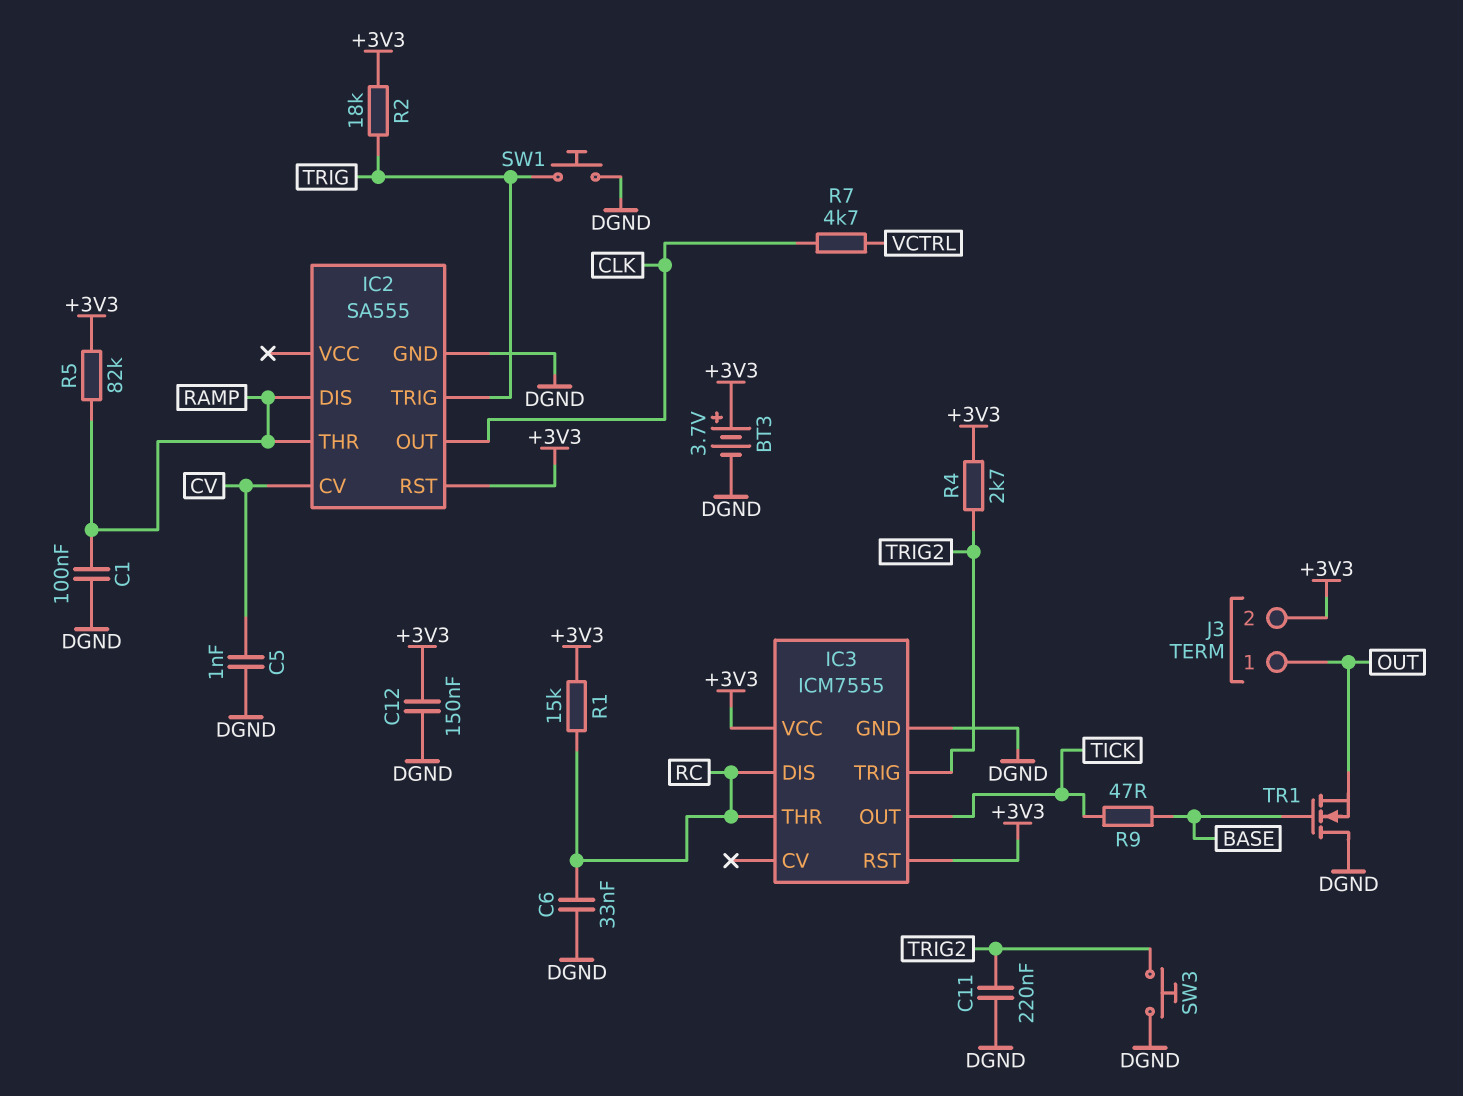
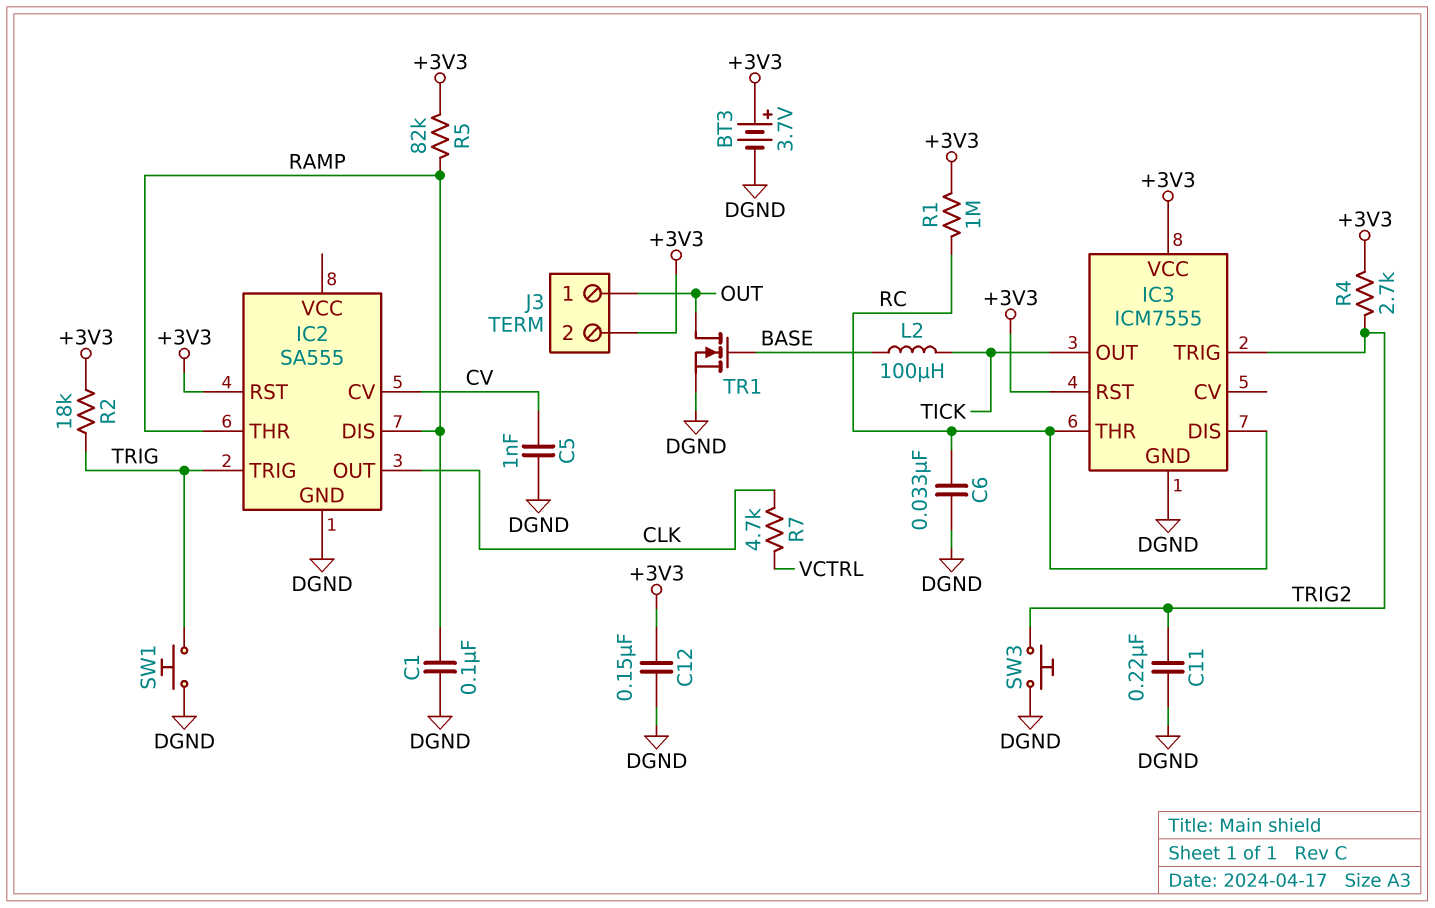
L2: none -> 100uH (BASE, TICK)
R1: 15k (+3V3, RC) -> 1M (+3V3, RC)
R9: 47 (BASE, TICK) -> none
TR1: NMOS (G BASE, D DGND, S OUT) -> NMOS (G BASE, D OUT, S DGND)

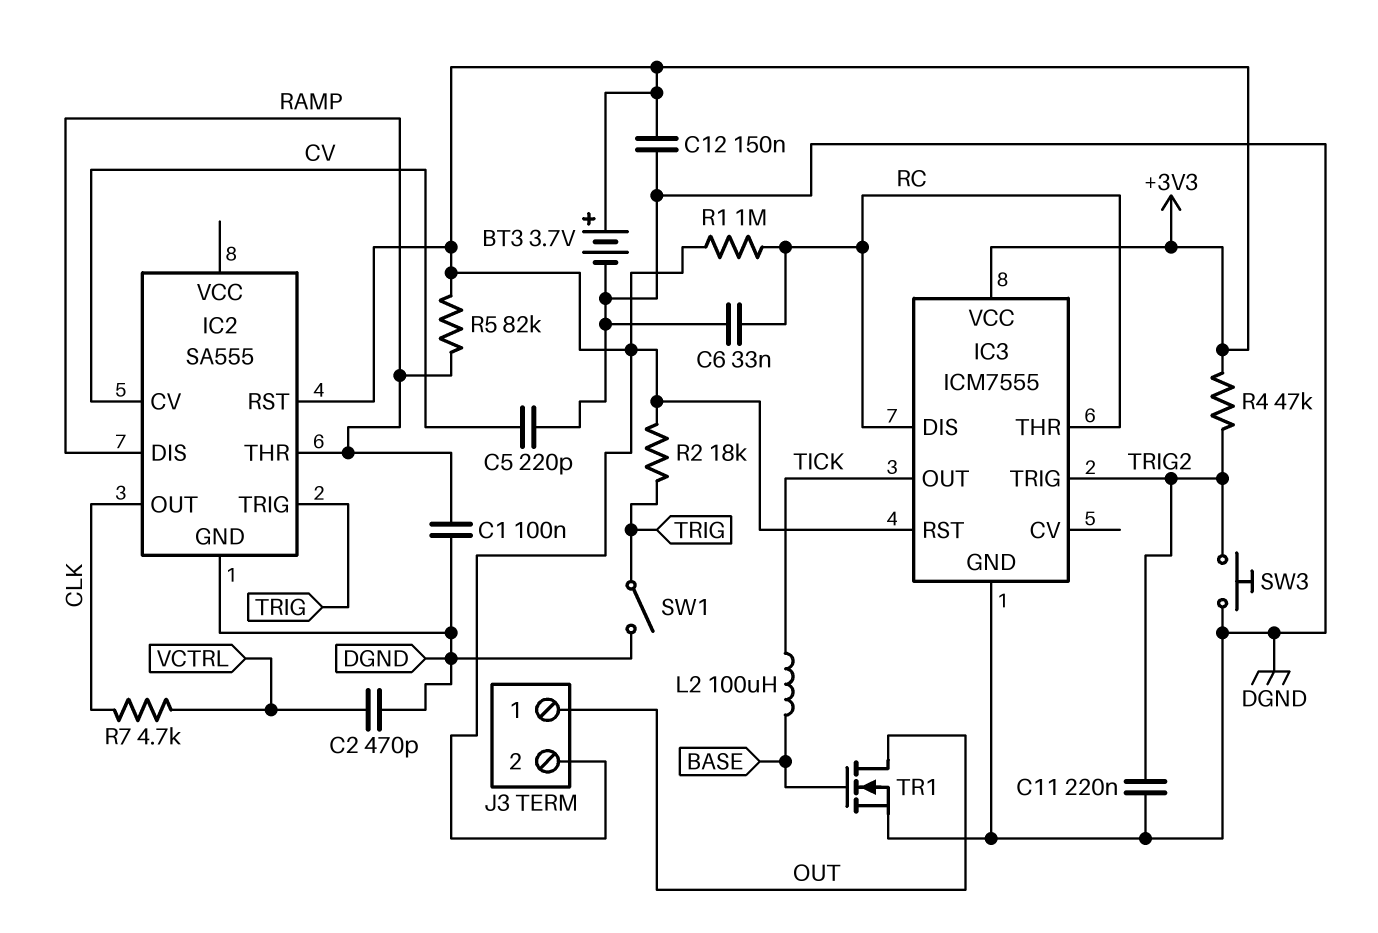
C2: none -> 470pF (DGND, VCTRL)
C5: 1nF (CV, DGND) -> 220pF (CV, DGND)
R4: 2.7k (+3V3, TRIG2) -> 47k (+3V3, TRIG2)
SW1: button (DGND, TRIG) -> switch (DGND, TRIG)

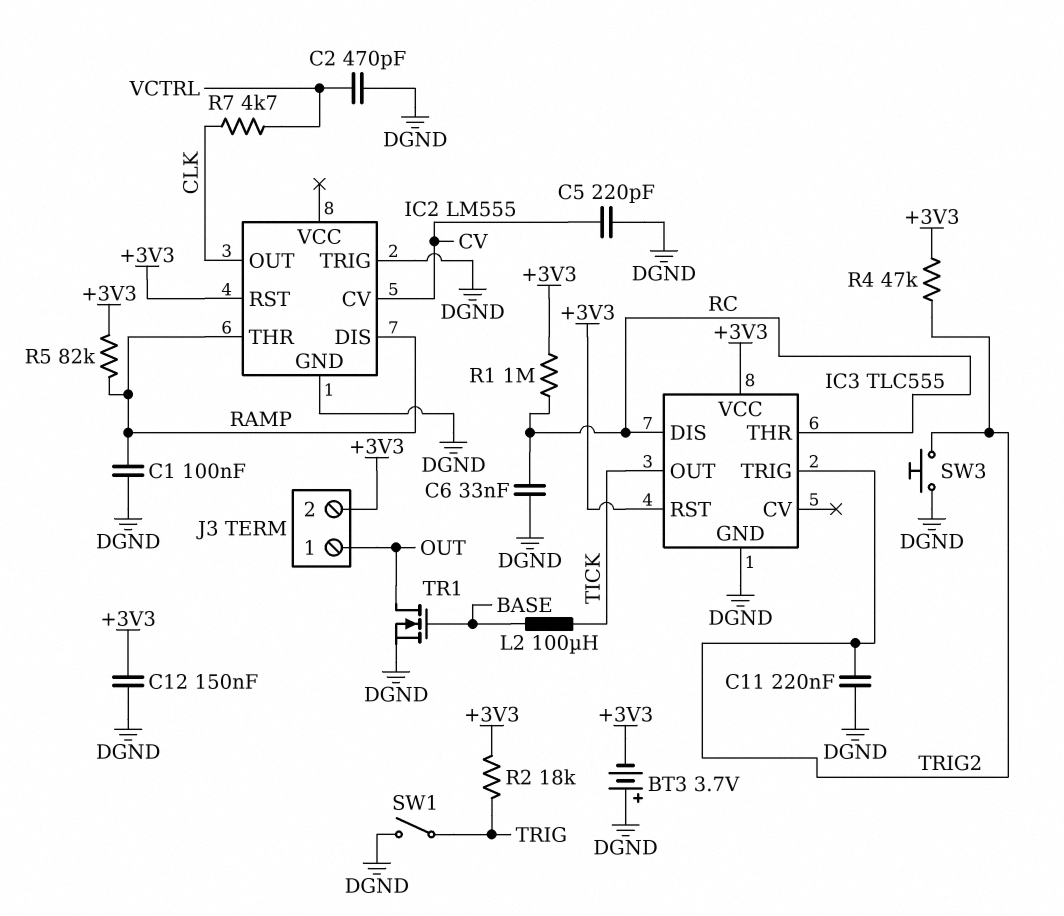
BT3: 3.7V (plus +3V3, minus DGND) -> 3.7V (plus DGND, minus +3V3)
IC2: SA555 -> LM555
IC2 pin TRIG: TRIG -> DGND
IC3: ICM7555 -> TLC555

